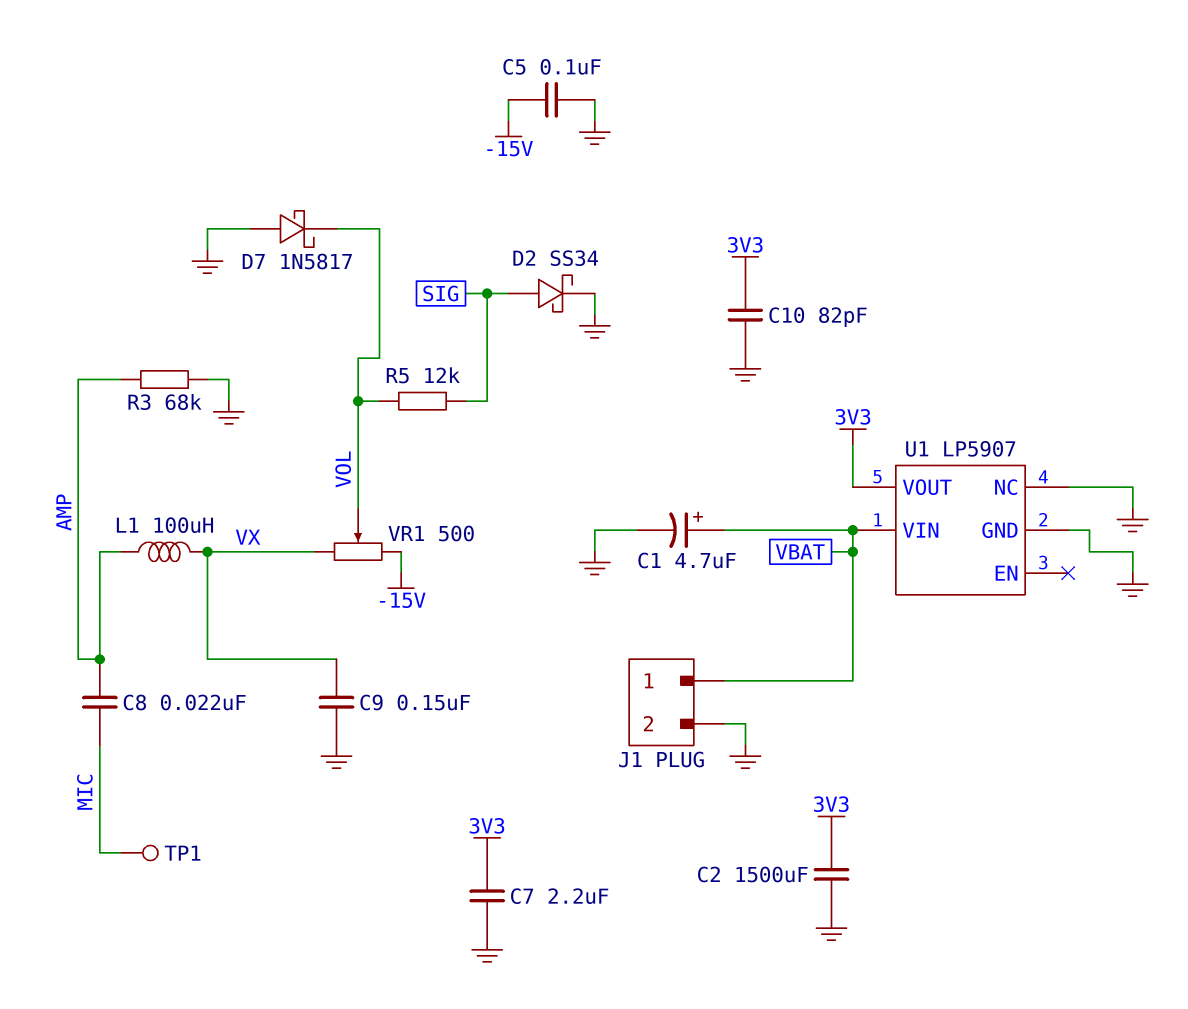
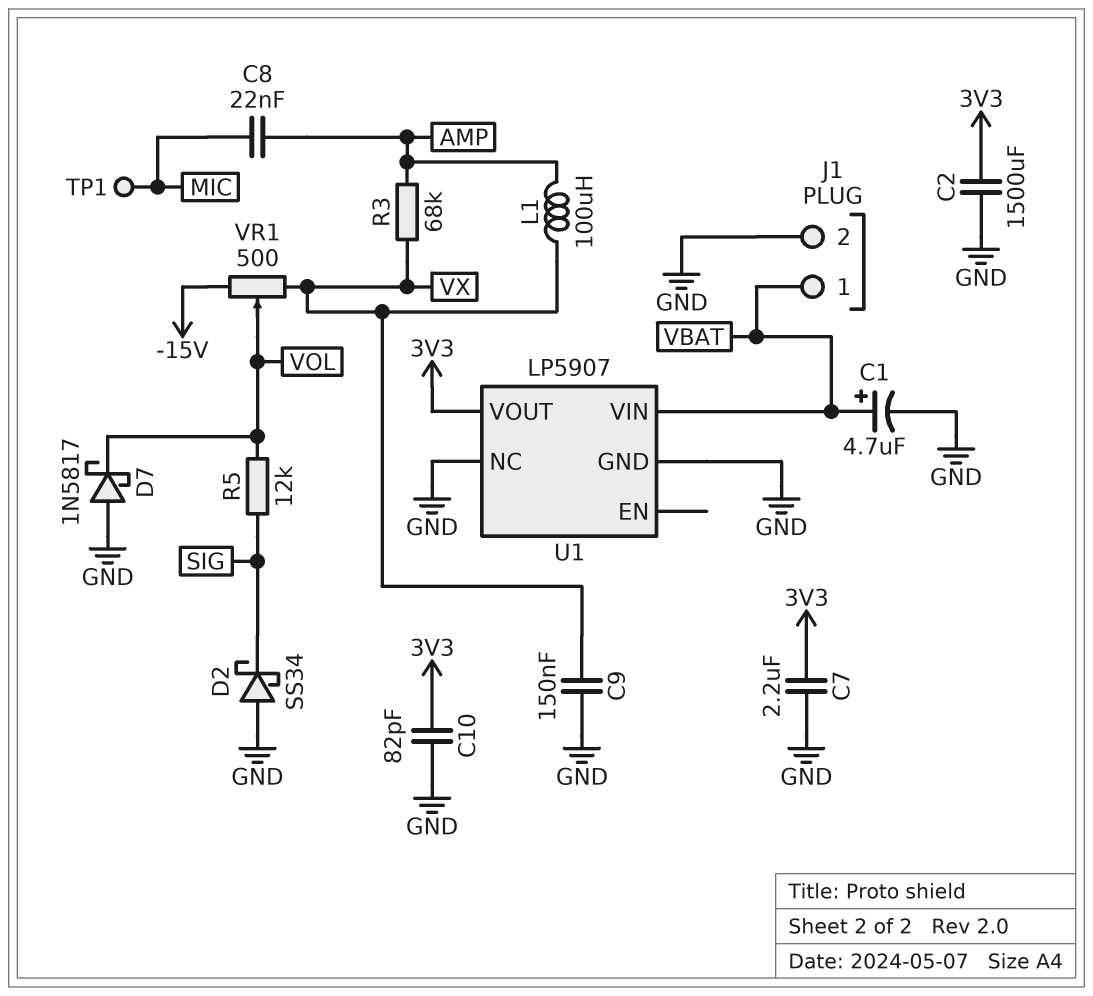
C5: 100nF (-15V, GND) -> none
D2: schottky SS34 (A SIG, K GND) -> schottky SS34 (A GND, K SIG)
R3: 68k (AMP, GND) -> 68k (AMP, VX)

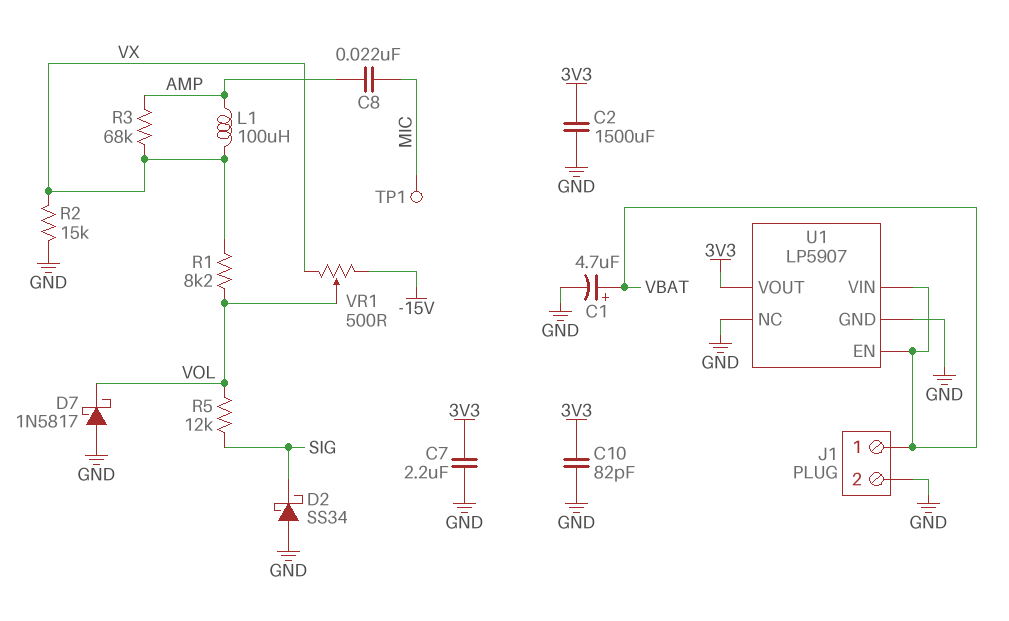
C9: 150nF (GND, VX) -> none
R1: none -> 8.2k (VOL, VX)
R2: none -> 15k (GND, VX)
U1 pin EN: none -> VBAT

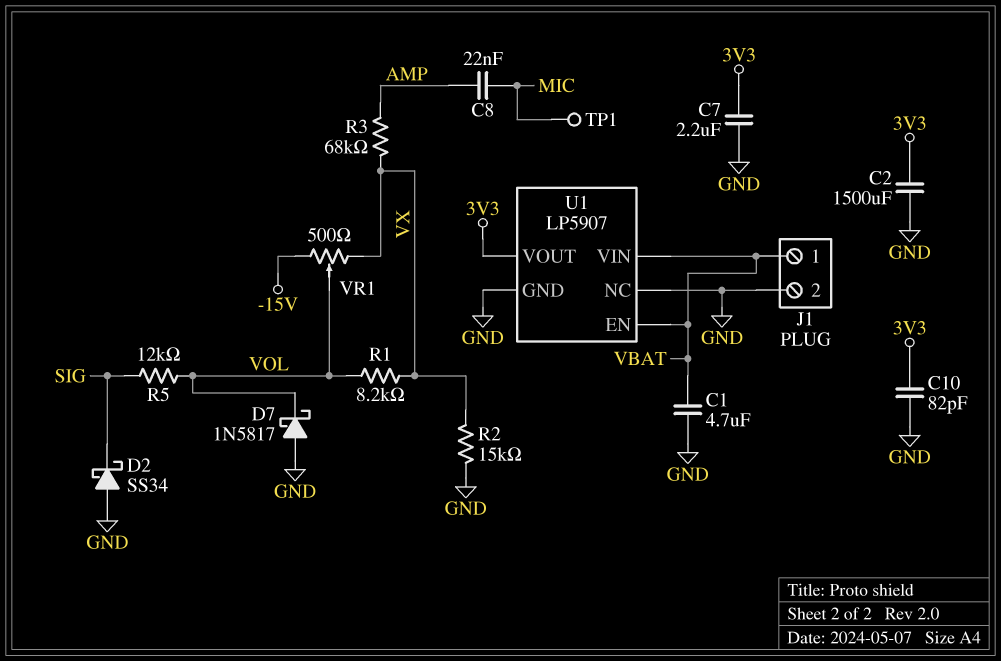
C1: 4.7uF (plus VBAT, minus GND) -> 4.7uF (GND, VBAT)
L1: 100uH (AMP, VX) -> none

